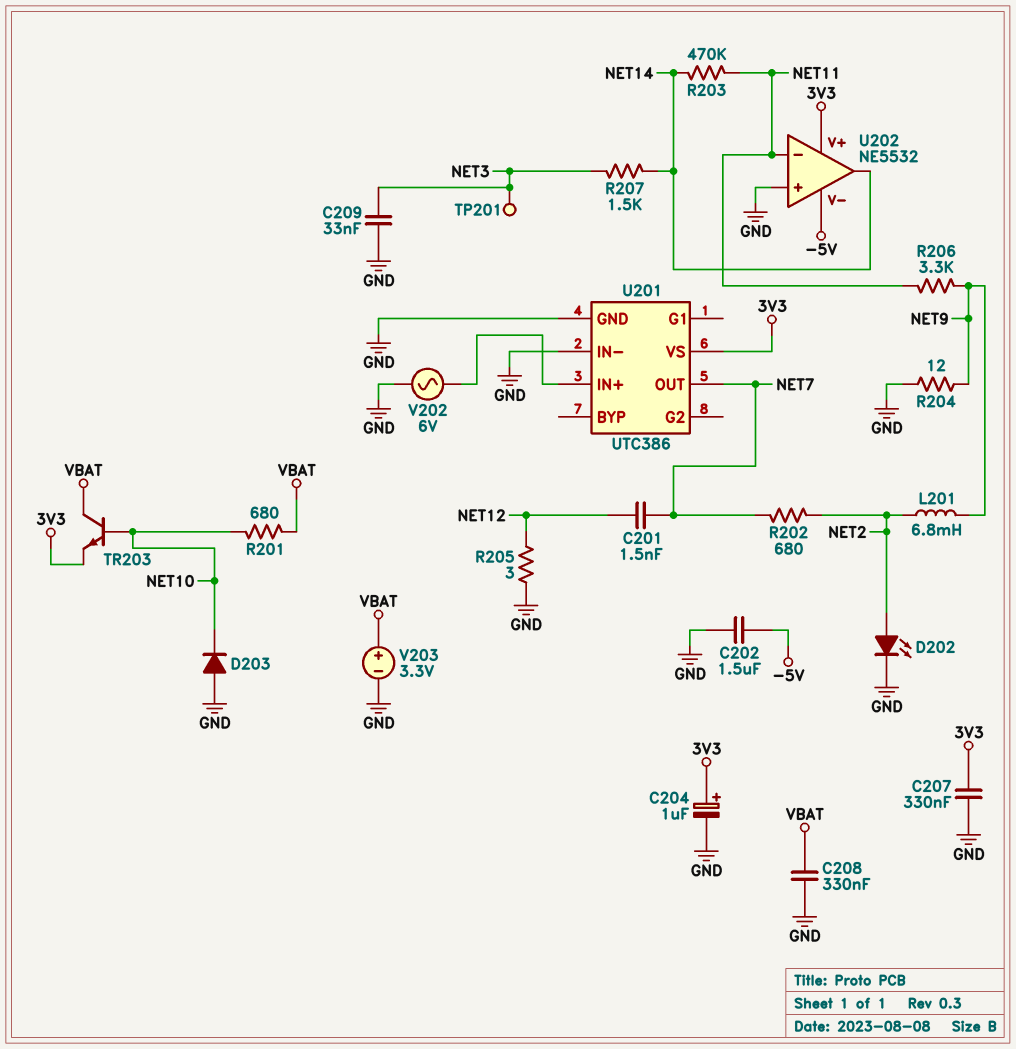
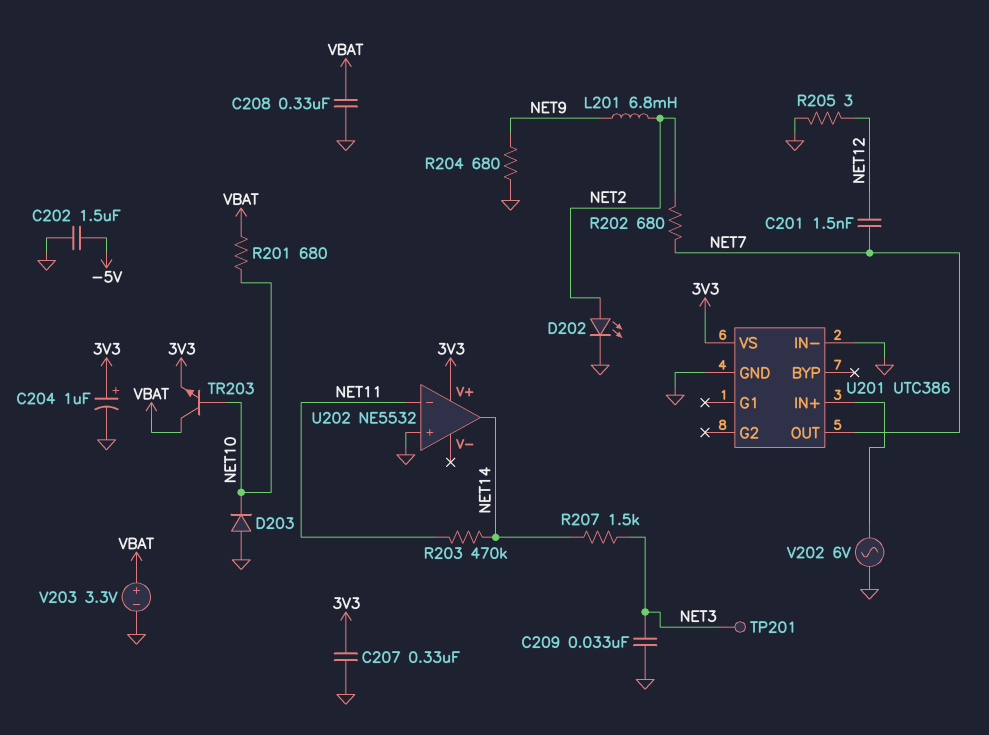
R204: 12 (GND, NET9) -> 680 (GND, NET9)
R206: 3.3k (NET9, NET11) -> none
U202 pin V-: -5V -> none

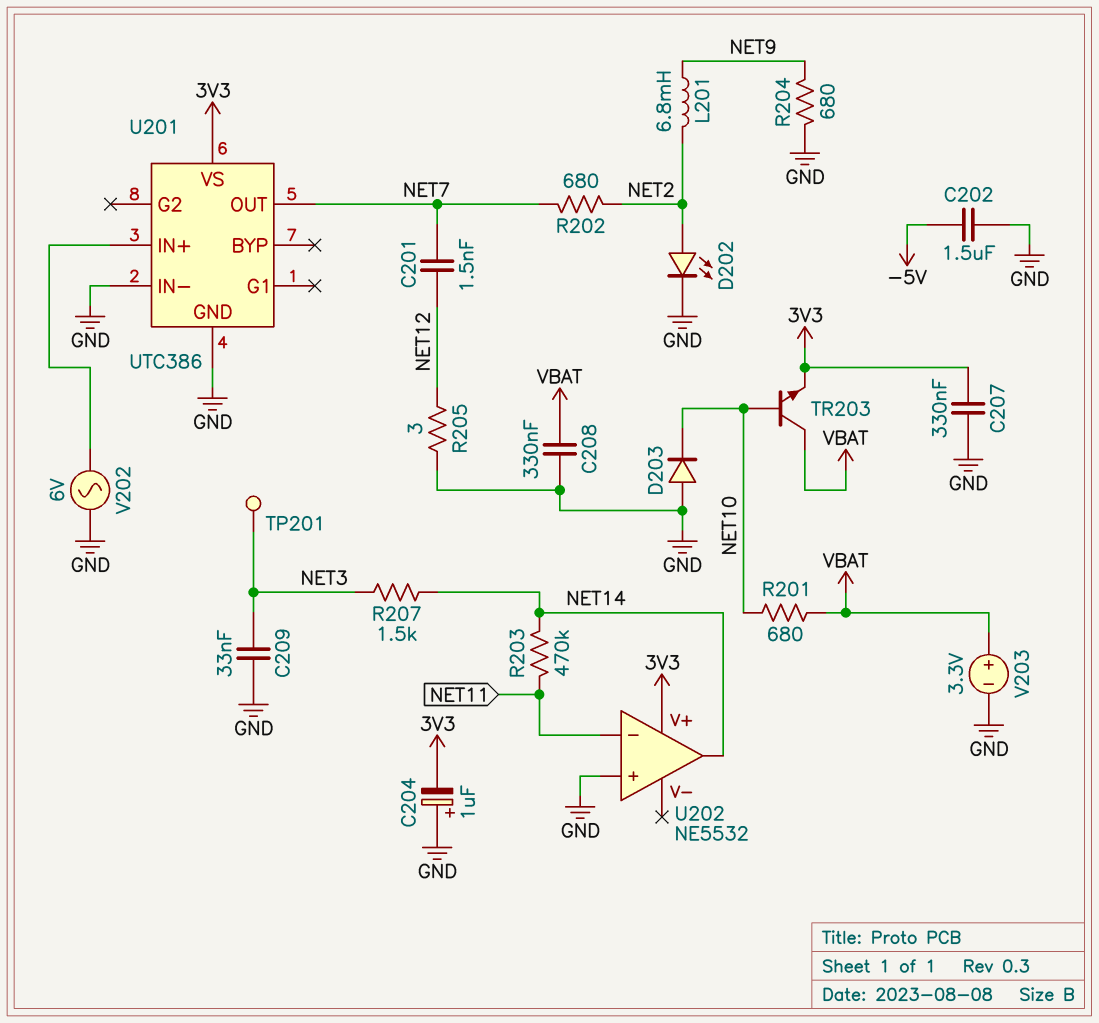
C204: 1uF (plus 3V3, minus GND) -> 1uF (plus GND, minus 3V3)

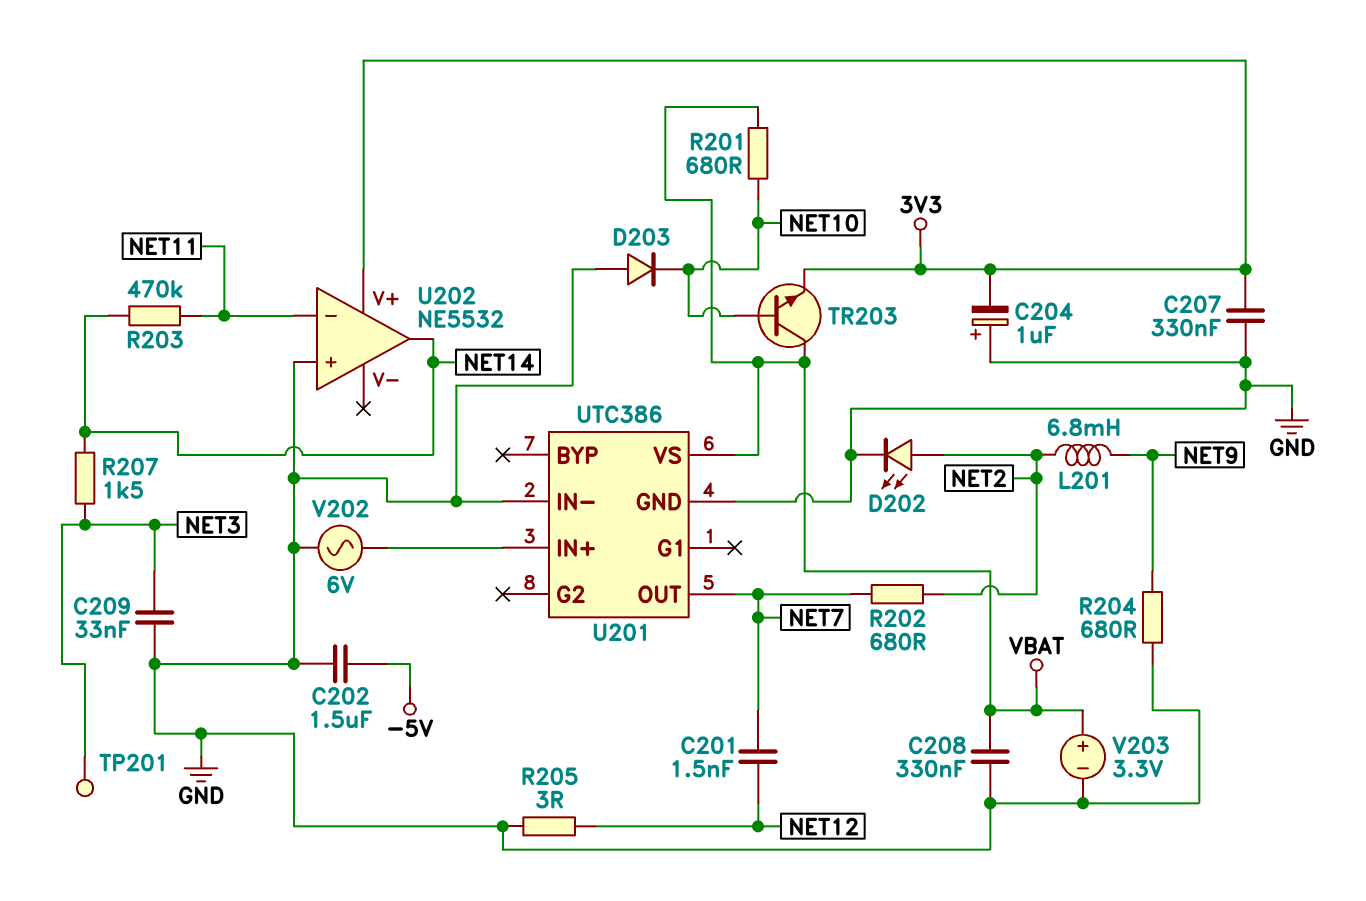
U201 pin VS: 3V3 -> VBAT

